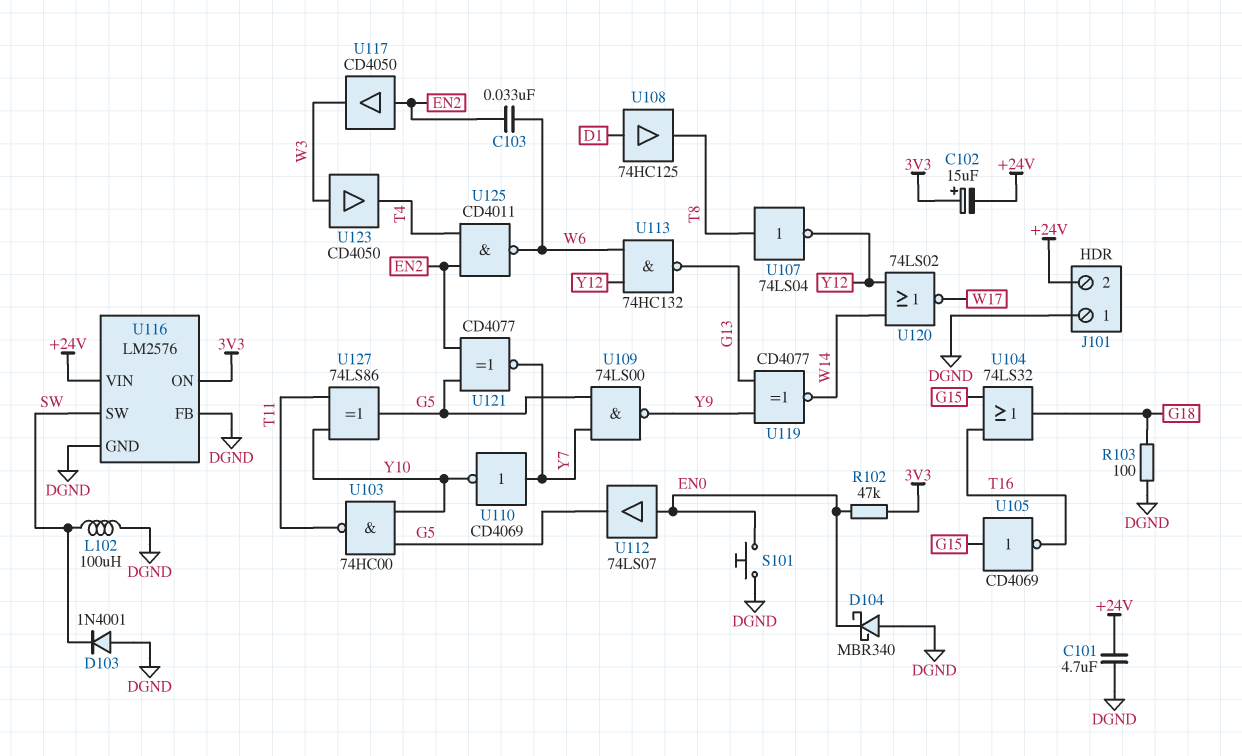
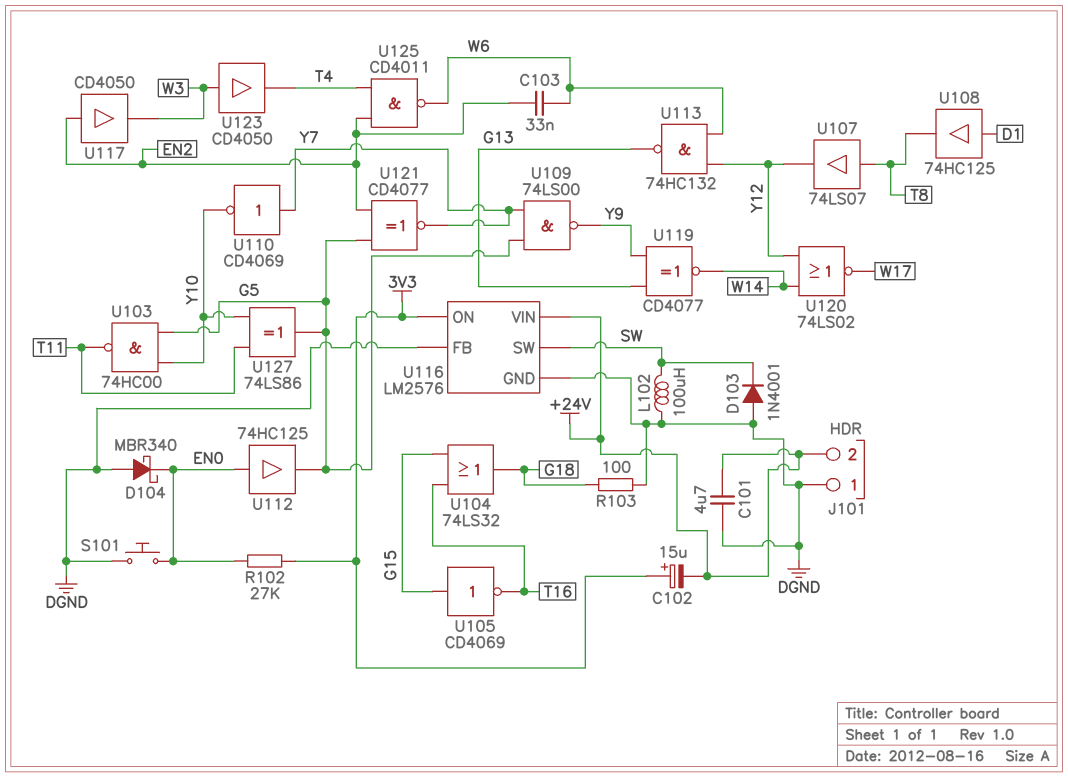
R102: 47k (3V3, EN0) -> 27k (3V3, EN0)
U107: NOT 74LS04 (in T8, out Y12) -> buffer 74LS07 (in T8, out Y12)
U112: buffer 74LS07 (in EN0, out G5) -> buffer 74HC125 (in EN0, out G5)

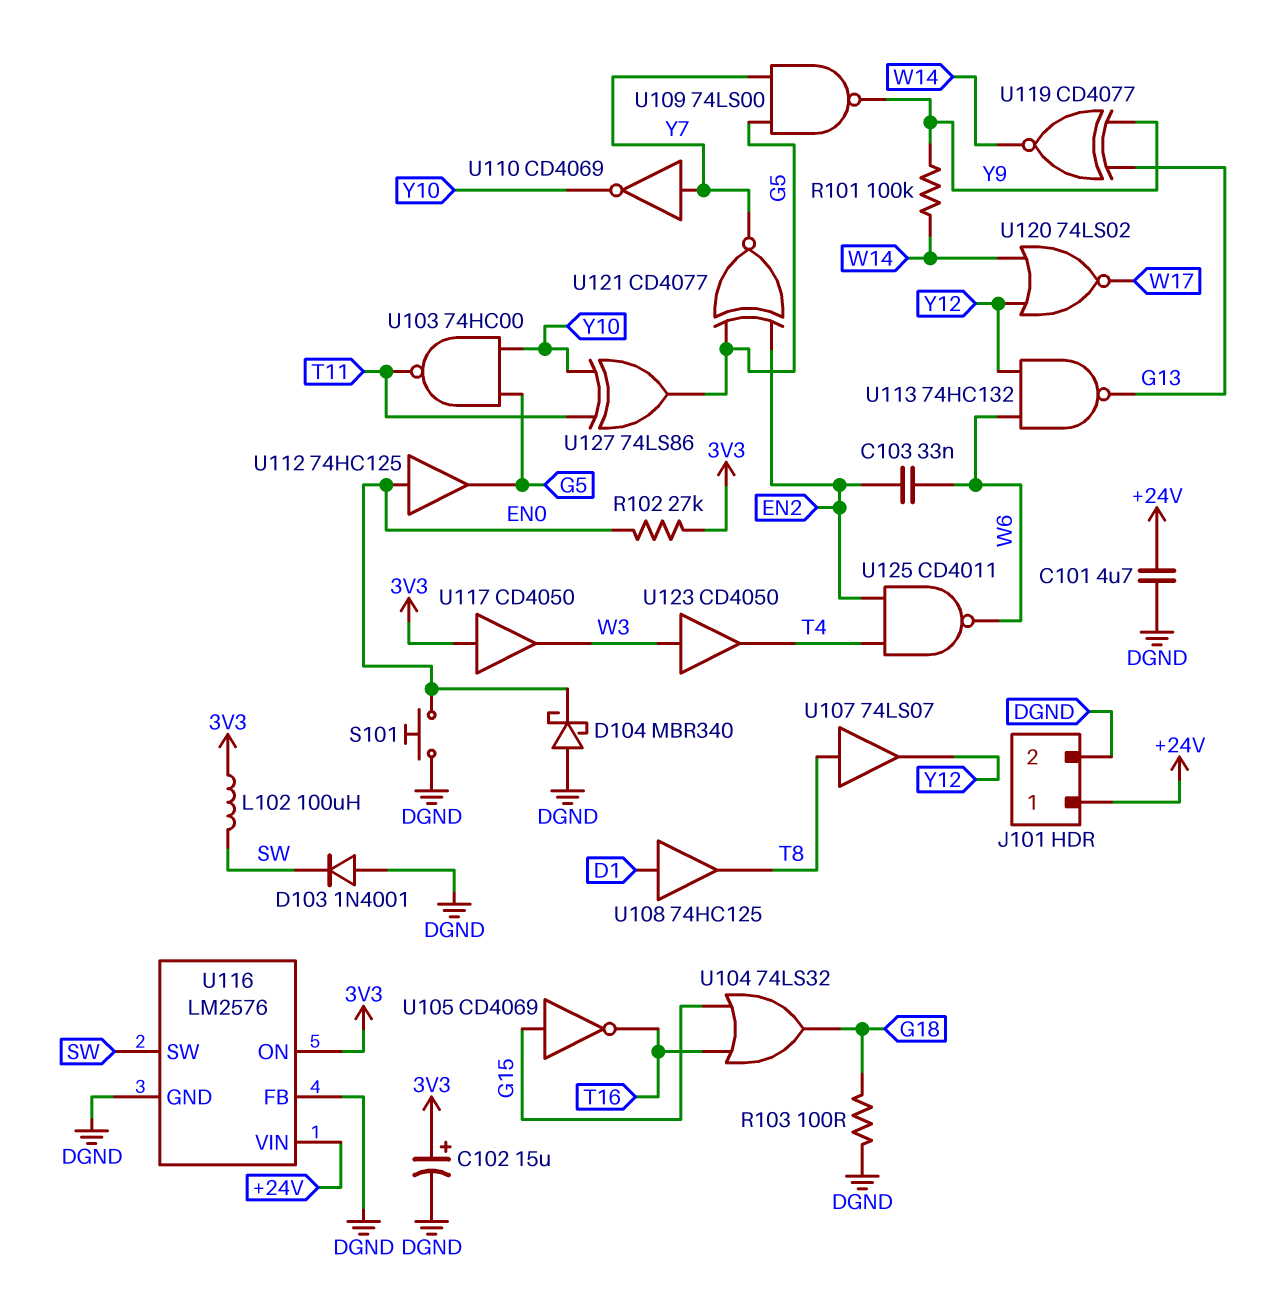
C102: 15uF (plus 3V3, minus +24V) -> 15uF (plus 3V3, minus DGND)
J101 pin 1: DGND -> +24V
J101 pin 2: +24V -> DGND
L102: 100uH (DGND, SW) -> 100uH (3V3, SW)
R101: none -> 100k (W14, Y9)
U117: buffer CD4050 (in EN2, out W3) -> buffer CD4050 (in 3V3, out W3)

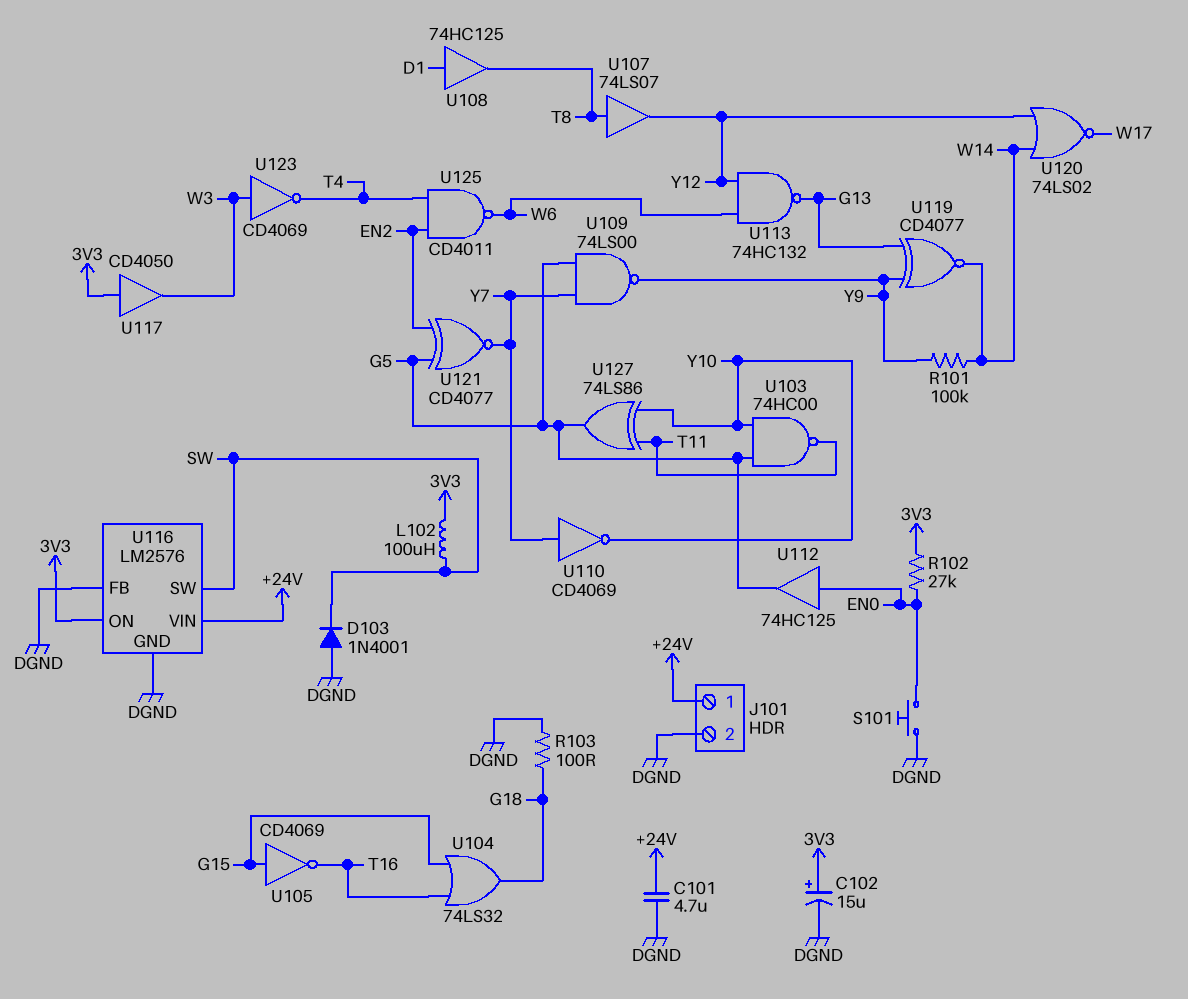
C103: 33nF (EN2, W6) -> none
D104: schottky MBR340 (A DGND, K EN0) -> none
U123: buffer CD4050 (in W3, out T4) -> NOT CD4069 (in W3, out T4)

